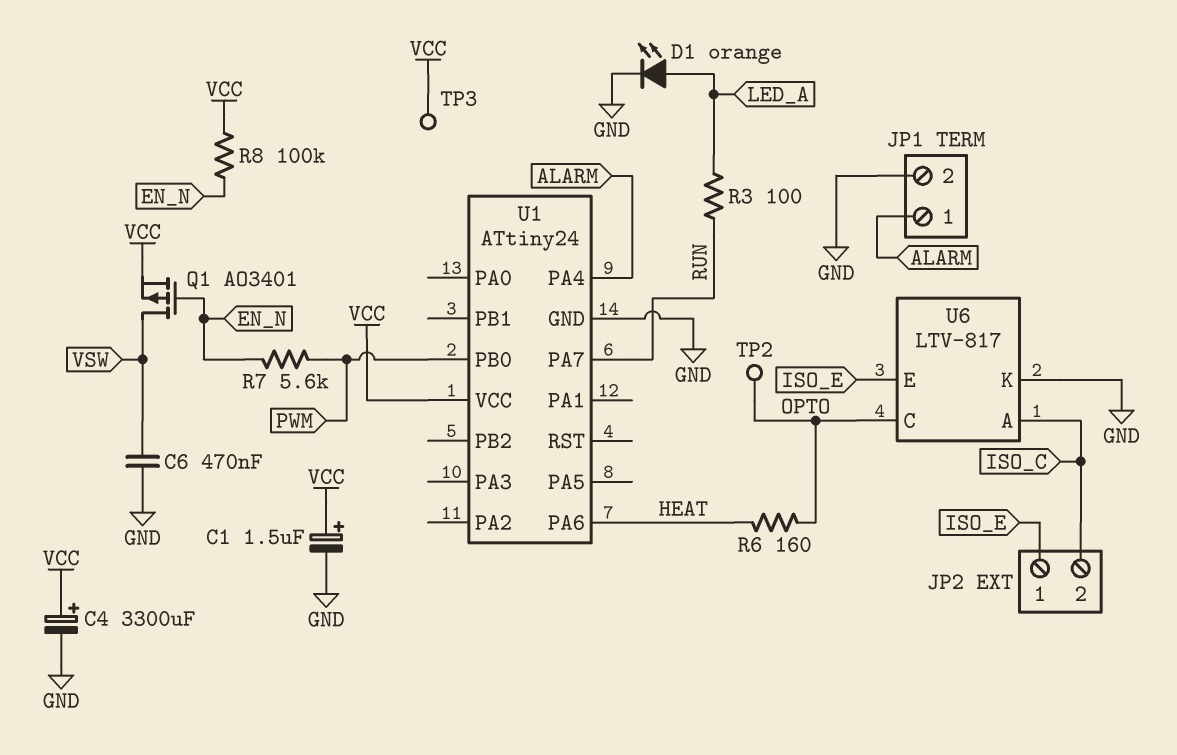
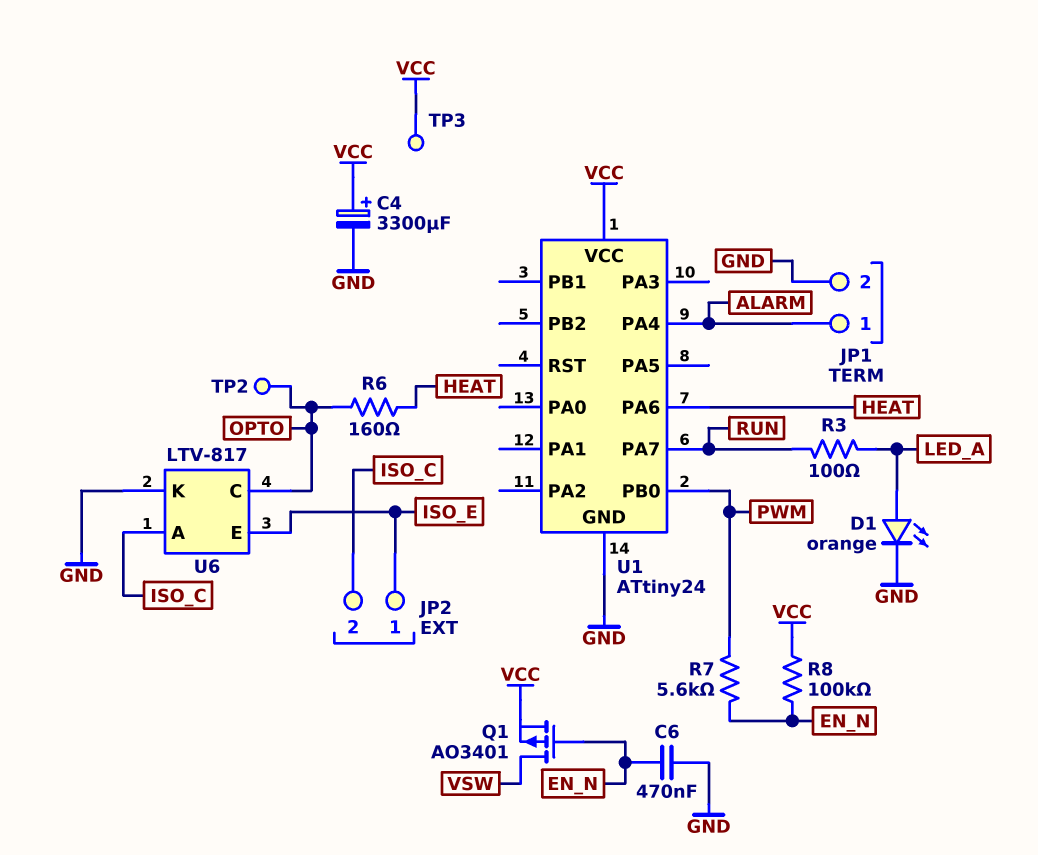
C1: 1.5uF (plus VCC, minus GND) -> none
C6: 470nF (GND, VSW) -> 470nF (EN_N, GND)

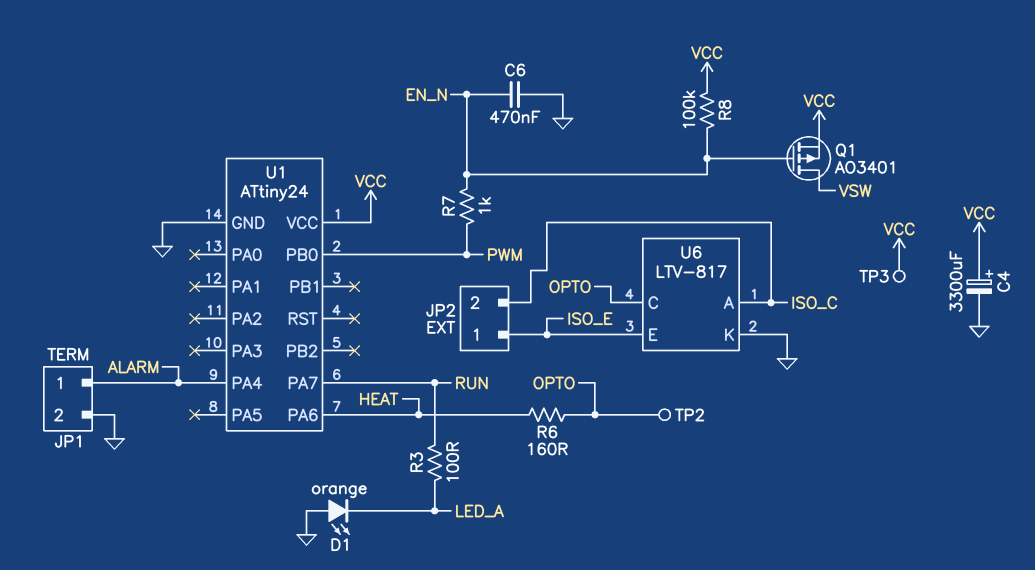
D1: LED orange (A LED_A, K GND) -> LED orange (A GND, K LED_A)
R7: 5.6k (EN_N, PWM) -> 1k (EN_N, PWM)

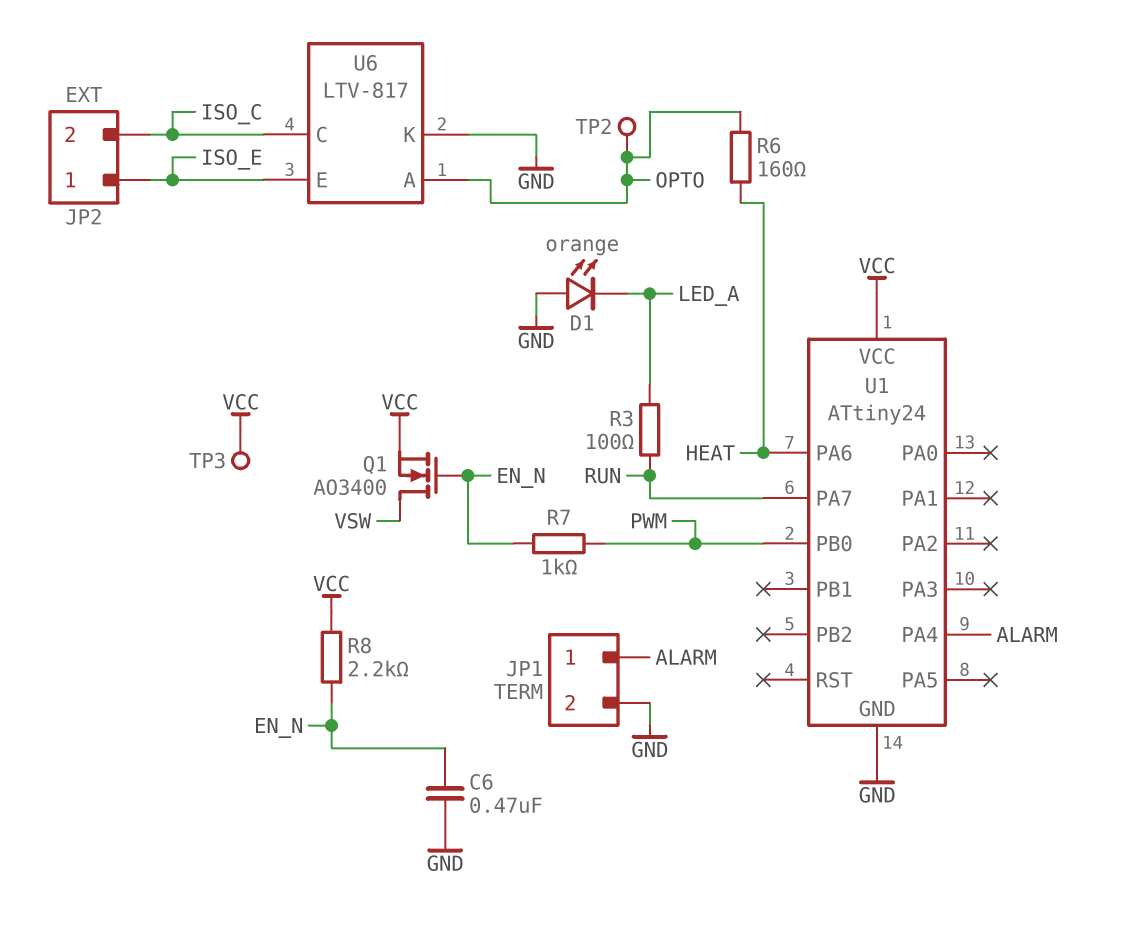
C4: 3300uF (plus VCC, minus GND) -> none
Q1: PMOS AO3401 (G EN_N, D VSW, S VCC) -> NMOS AO3400 (G EN_N, D VSW, S VCC)
R8: 100k (EN_N, VCC) -> 2.2k (EN_N, VCC)
U6 pin A: ISO_C -> OPTO
U6 pin C: OPTO -> ISO_C

